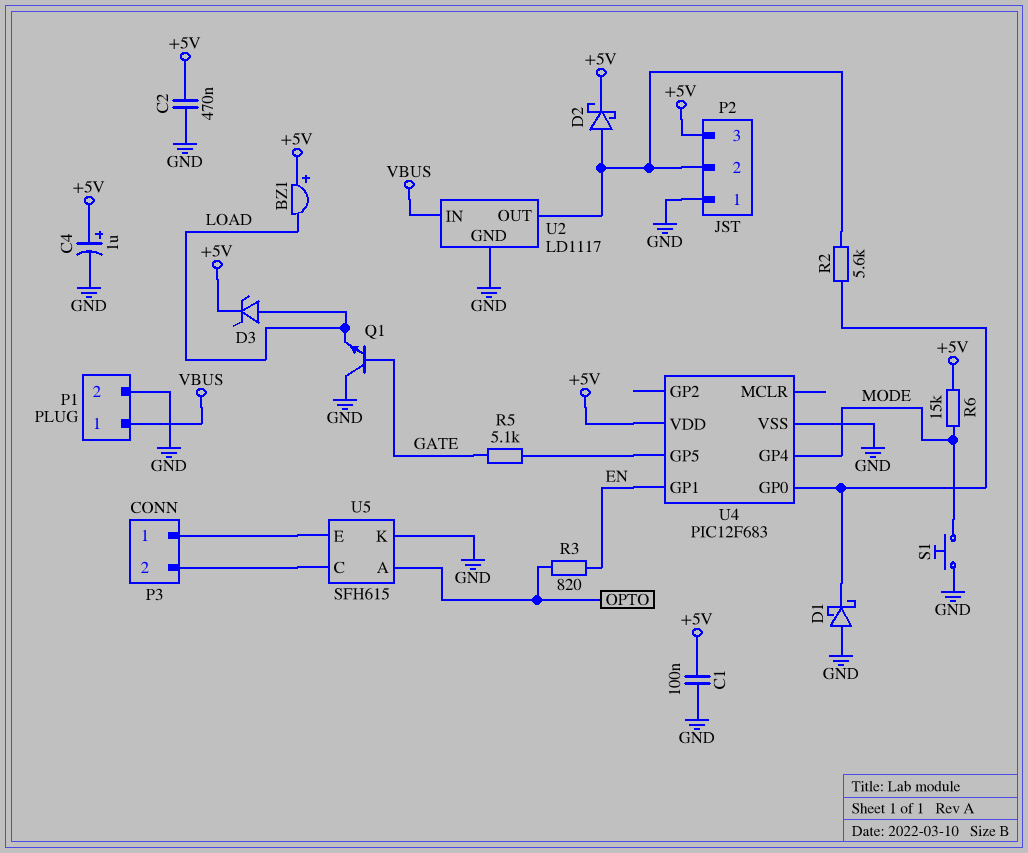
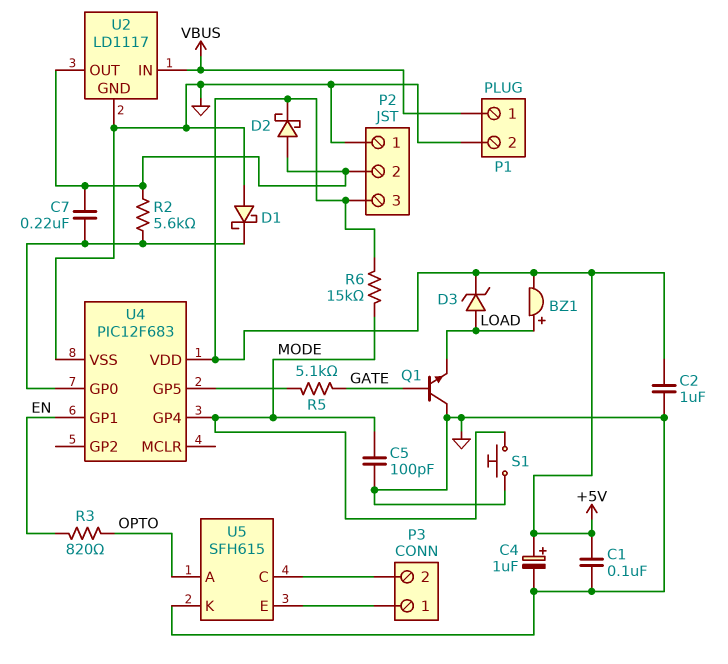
BZ1: buzzer (plus +5V, minus LOAD) -> buzzer (plus LOAD, minus +5V)
C2: 470nF (+5V, GND) -> 1uF (+5V, GND)
C5: none -> 100pF (GND, MODE)
C7: none -> 220nF (P2/2, U4/GP0)

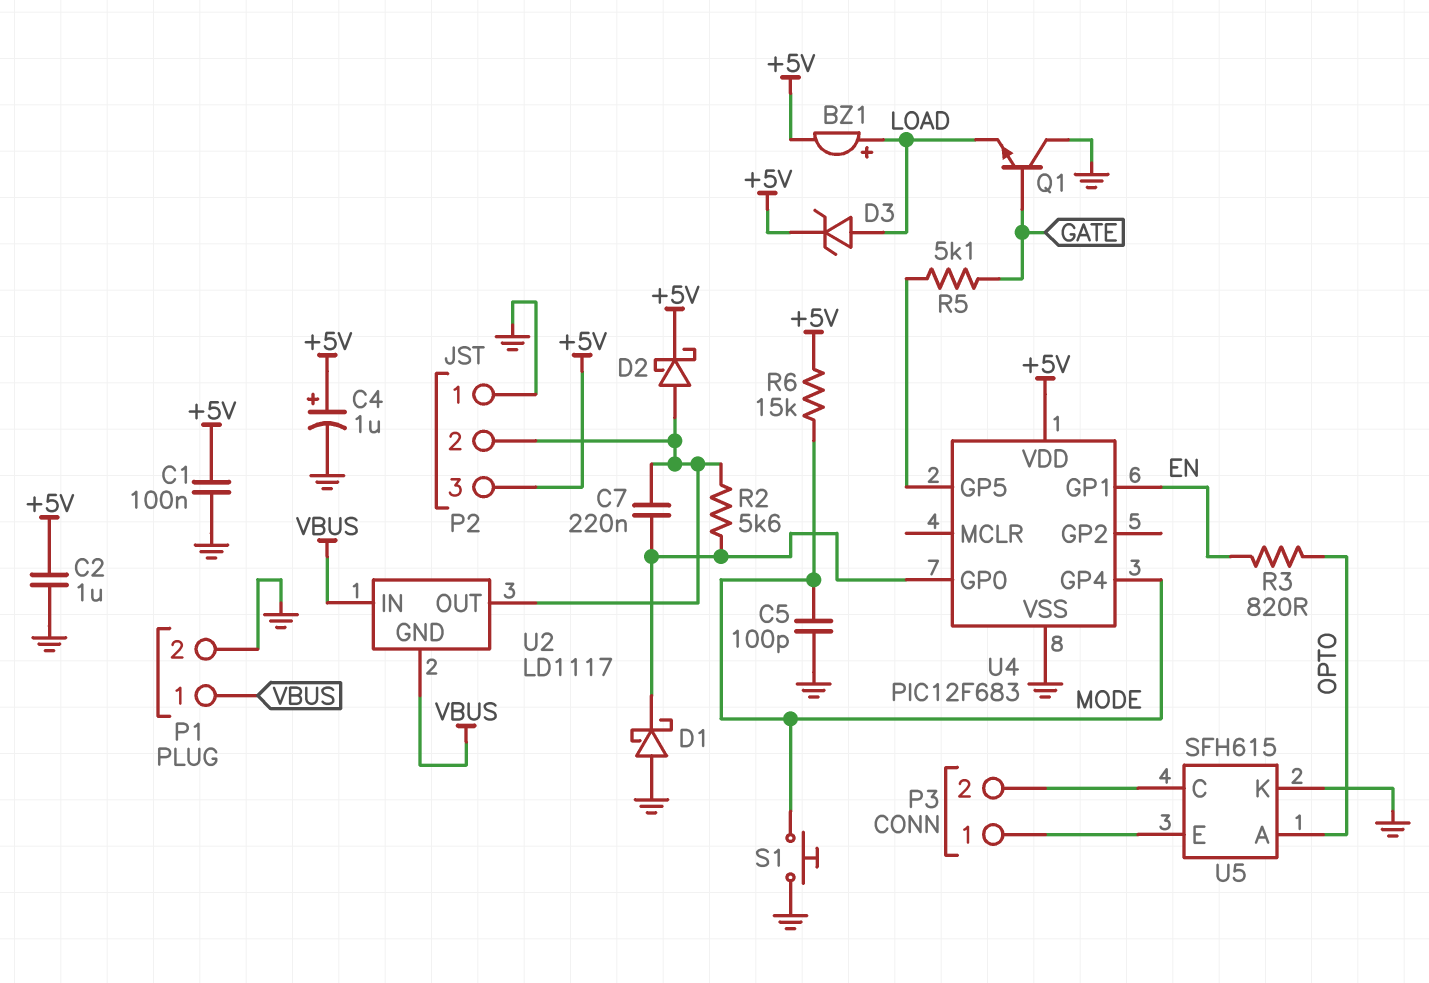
U2 pin GND: GND -> VBUS

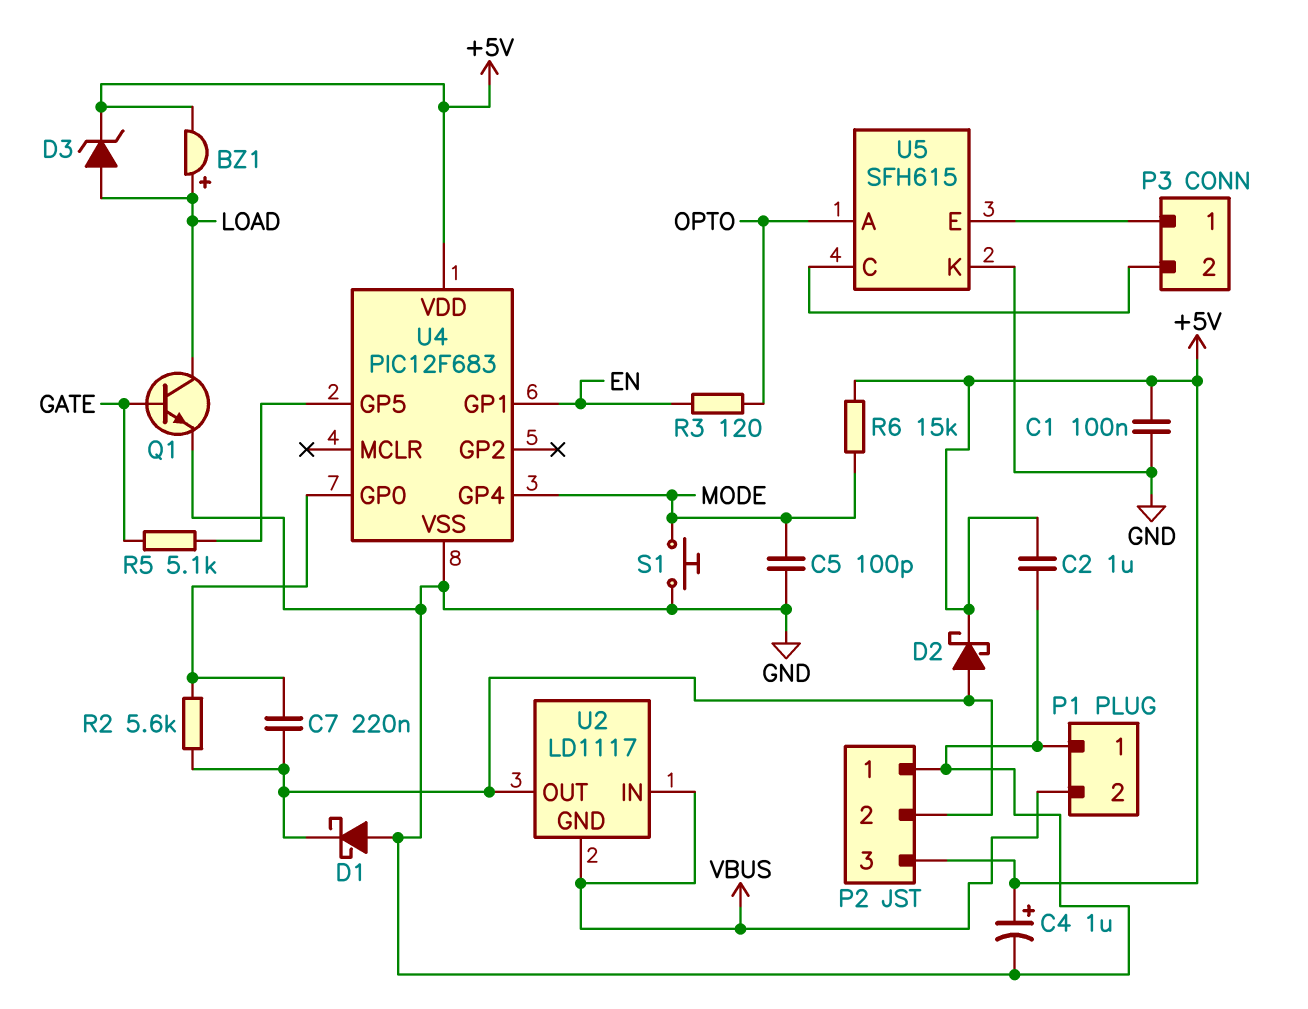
D1: schottky (A GND, K U4/GP0) -> schottky (A GND, K P2/2)
P1 pin 1: VBUS -> GND
P1 pin 2: GND -> VBUS
Q1: NPN (B GATE, C GND, E LOAD) -> NPN (B GATE, C LOAD, E GND)
R3: 820 (EN, OPTO) -> 120 (EN, OPTO)

